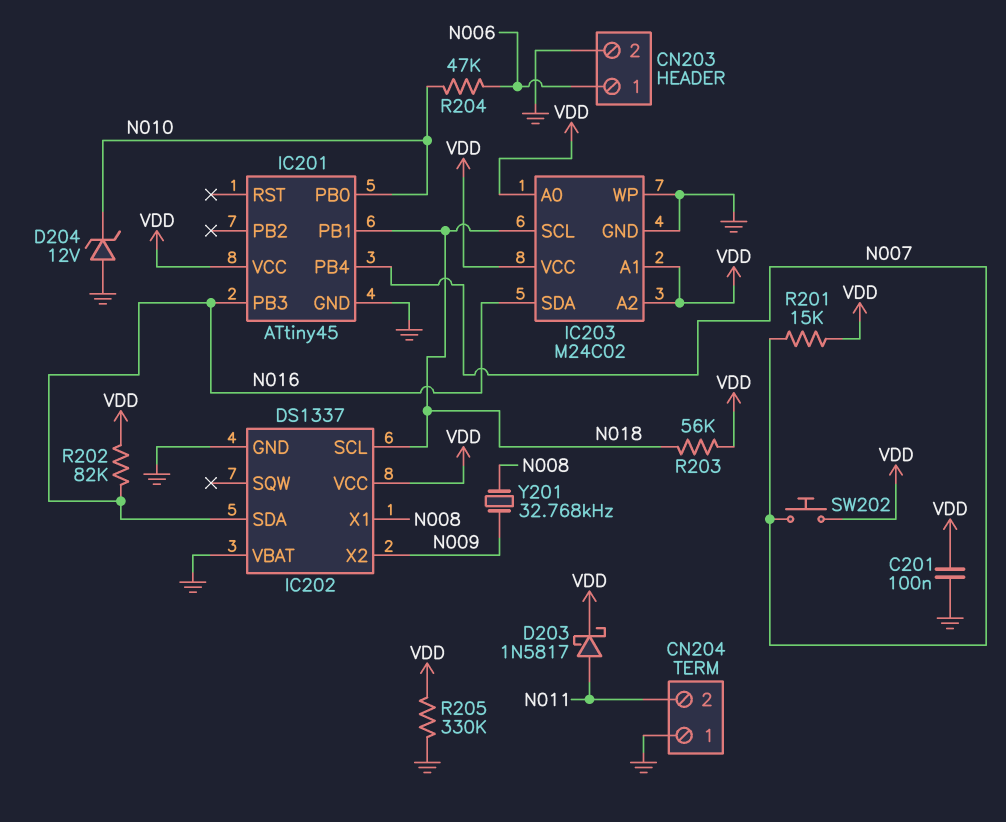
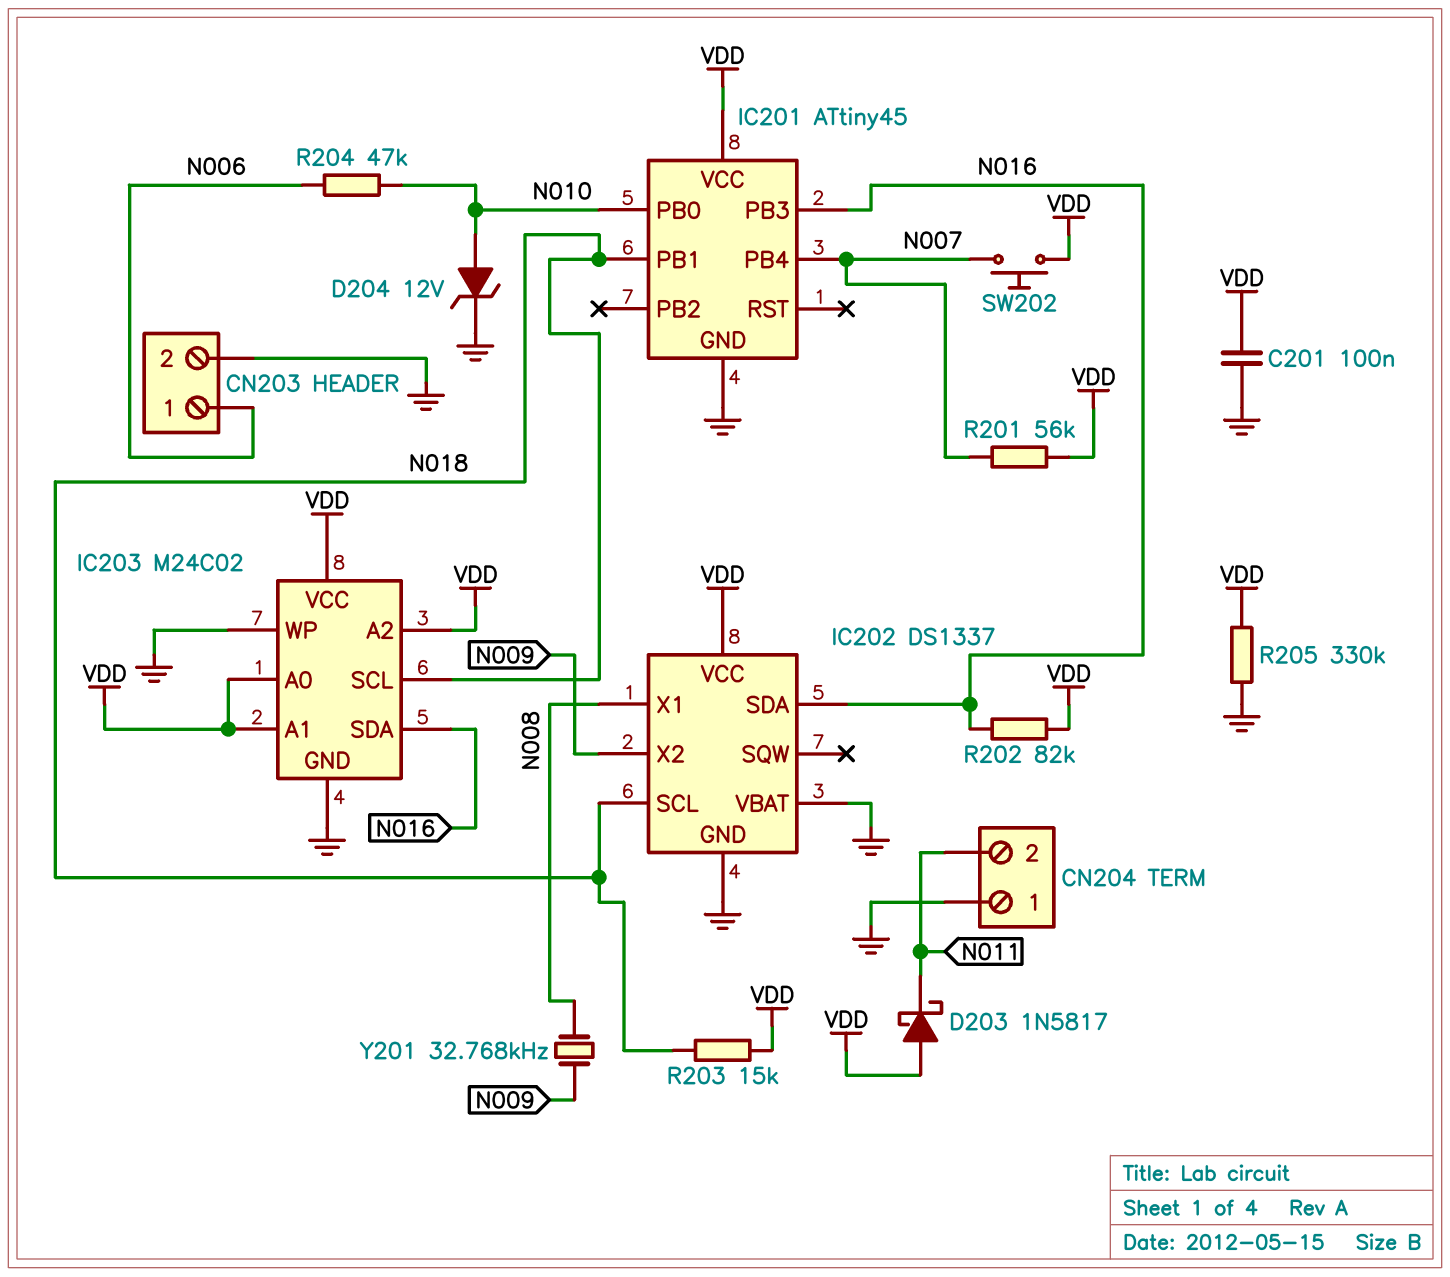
D203: schottky 1N5817 (A N011, K VDD) -> schottky 1N5817 (A VDD, K N011)
D204: zener 12V (A GND, K N010) -> zener 12V (A N010, K GND)
R201: 15k (N007, VDD) -> 56k (N007, VDD)
R203: 56k (N018, VDD) -> 15k (N018, VDD)

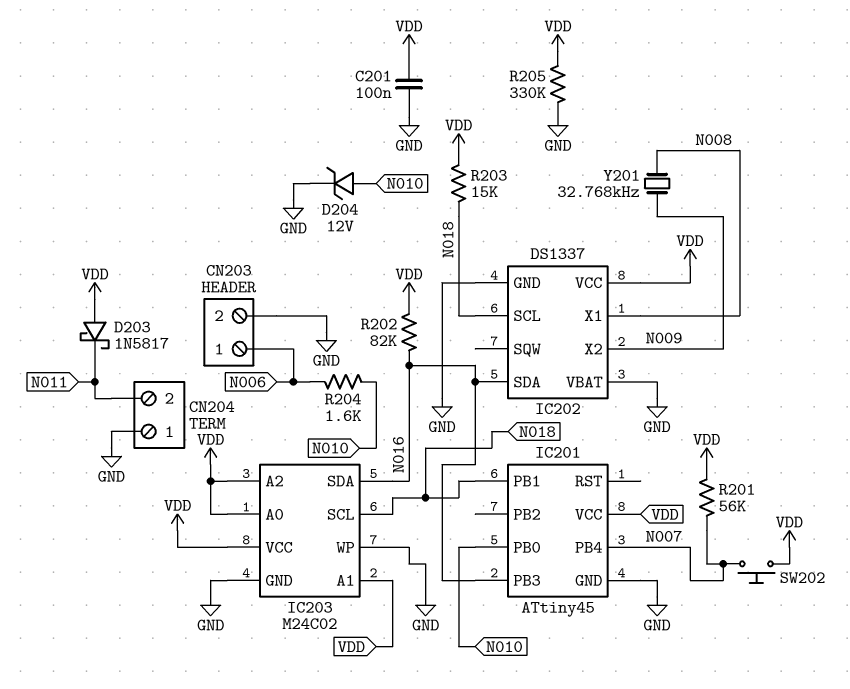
R204: 47k (N006, N010) -> 1.6k (N006, N010)

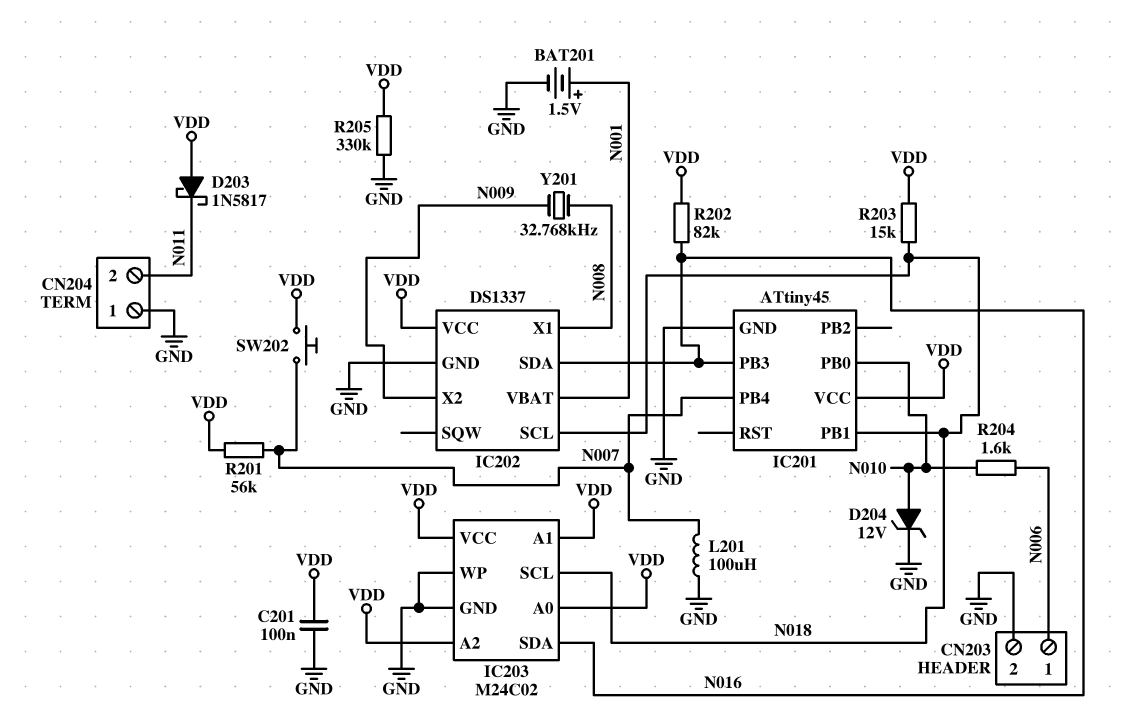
BAT201: none -> 1.5V (plus N001, minus GND)
IC202 pin VBAT: GND -> N001
L201: none -> 100uH (GND, N007)

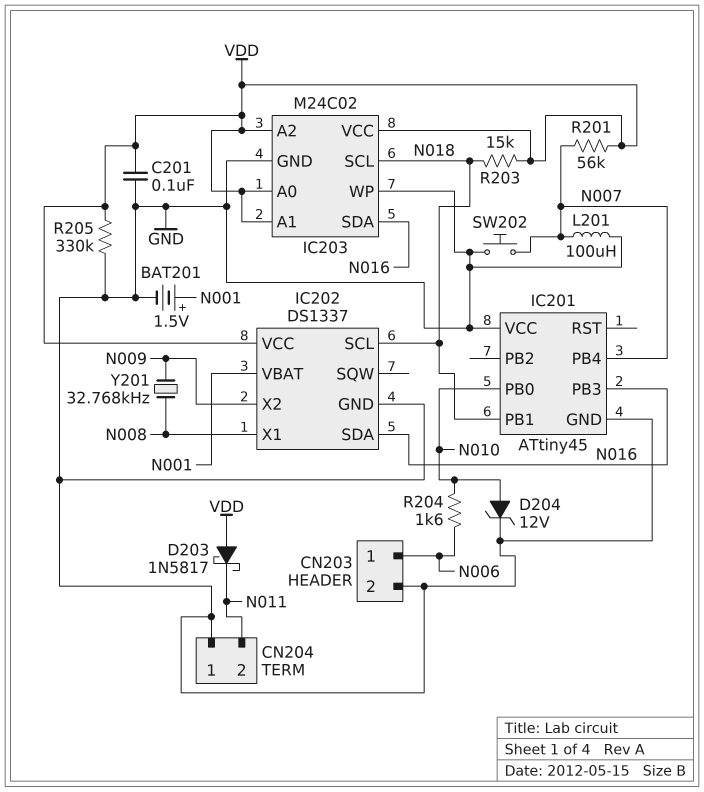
IC201 pin VCC: VDD -> GND
R202: 82k (N016, VDD) -> none
SW202: button (N007, VDD) -> button (GND, N007)

